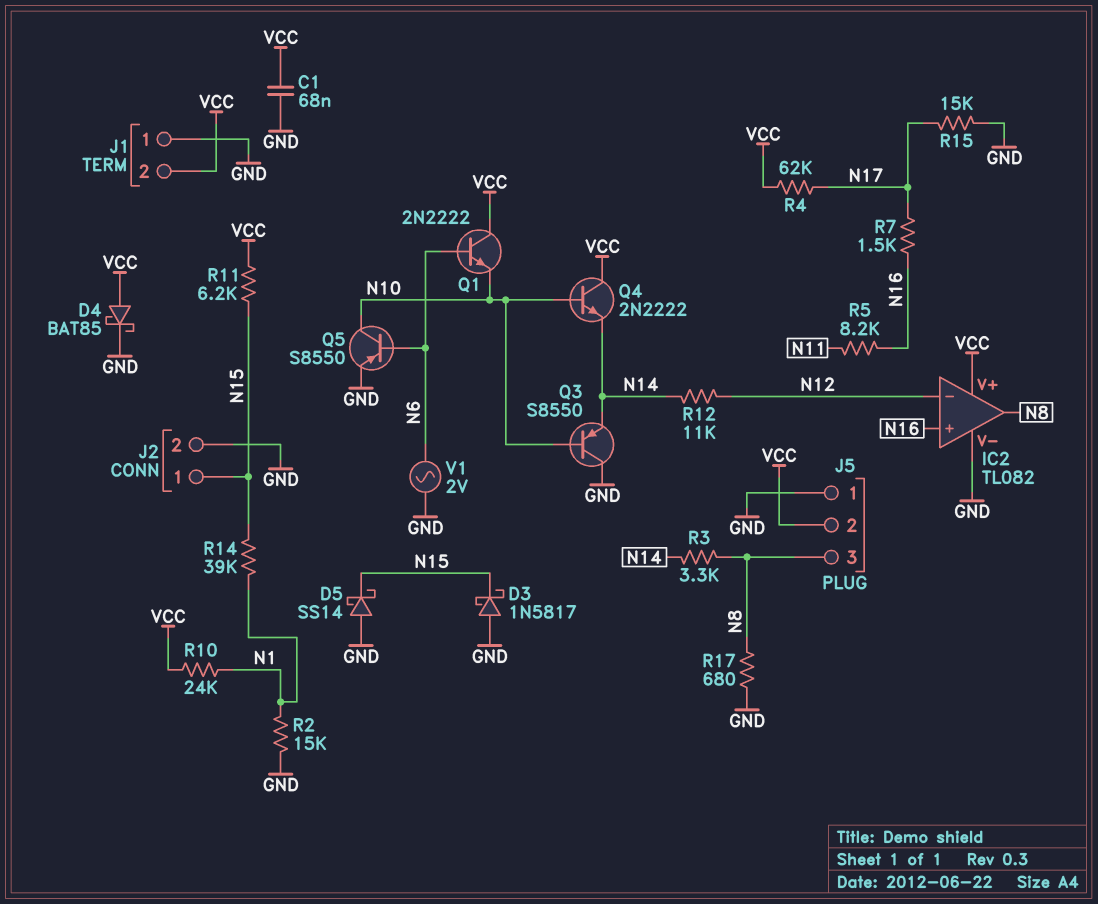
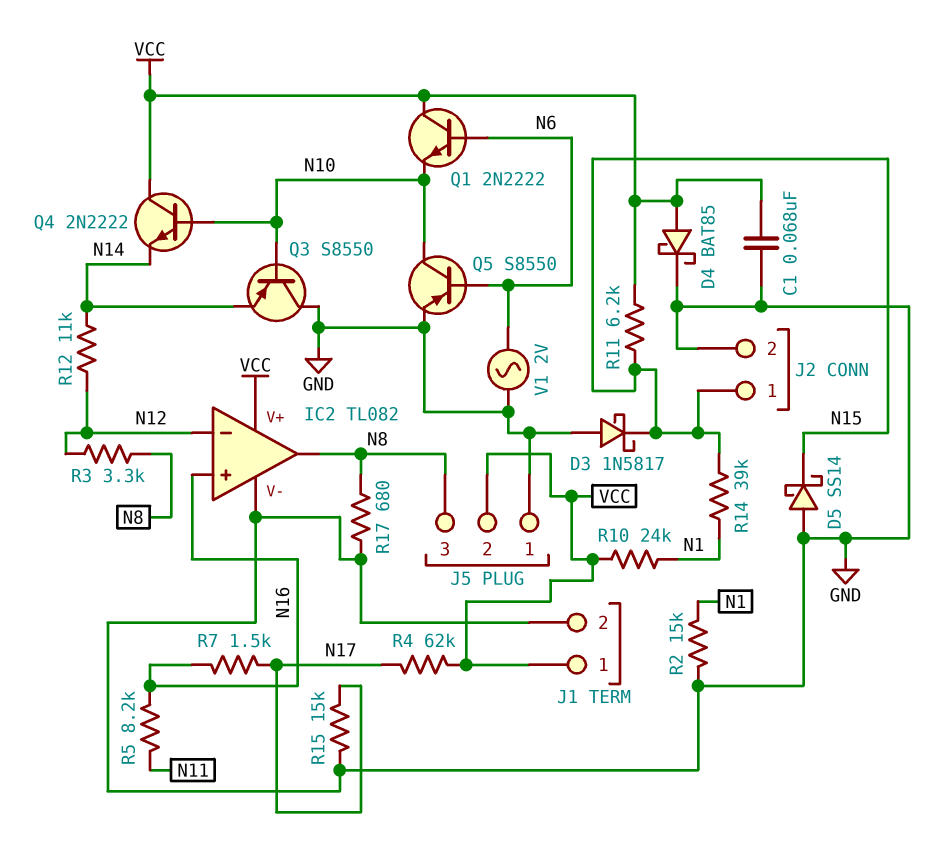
J1 pin 1: GND -> VCC
J1 pin 2: VCC -> GND
R3: 3.3k (N8, N14) -> 3.3k (N8, N12)

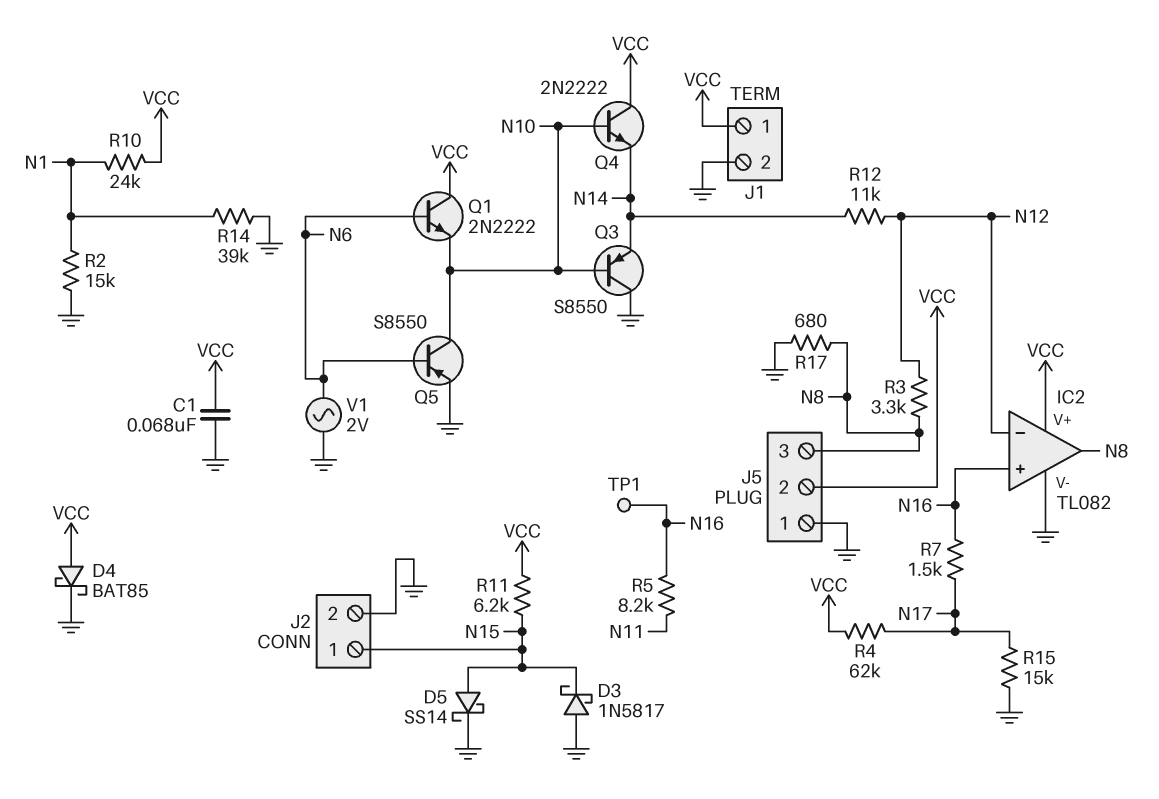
D5: schottky SS14 (A GND, K N15) -> schottky SS14 (A N15, K GND)
R14: 39k (N1, N15) -> 39k (GND, N1)
TP1: none -> test point (N16)

